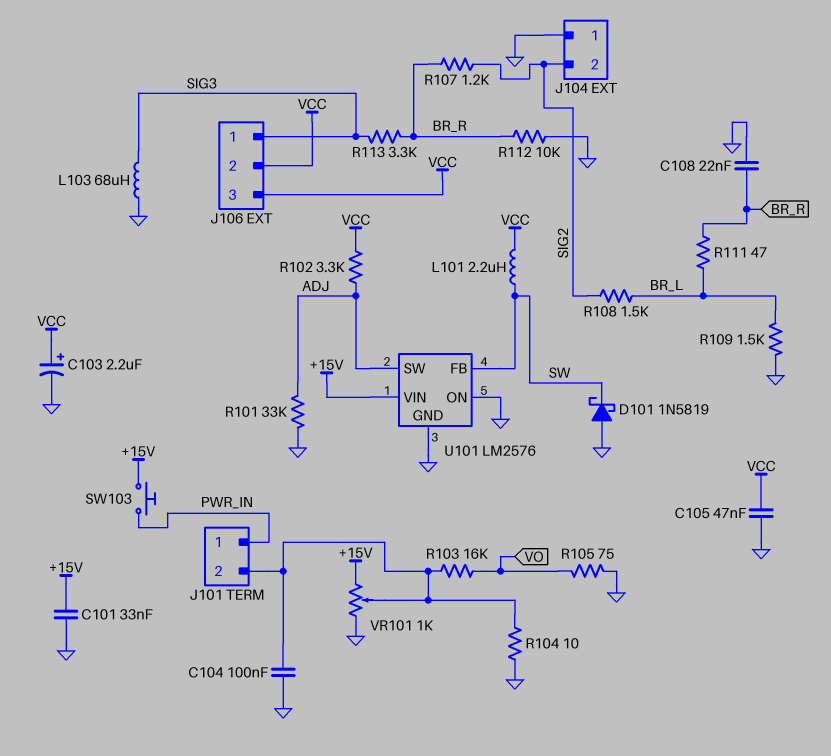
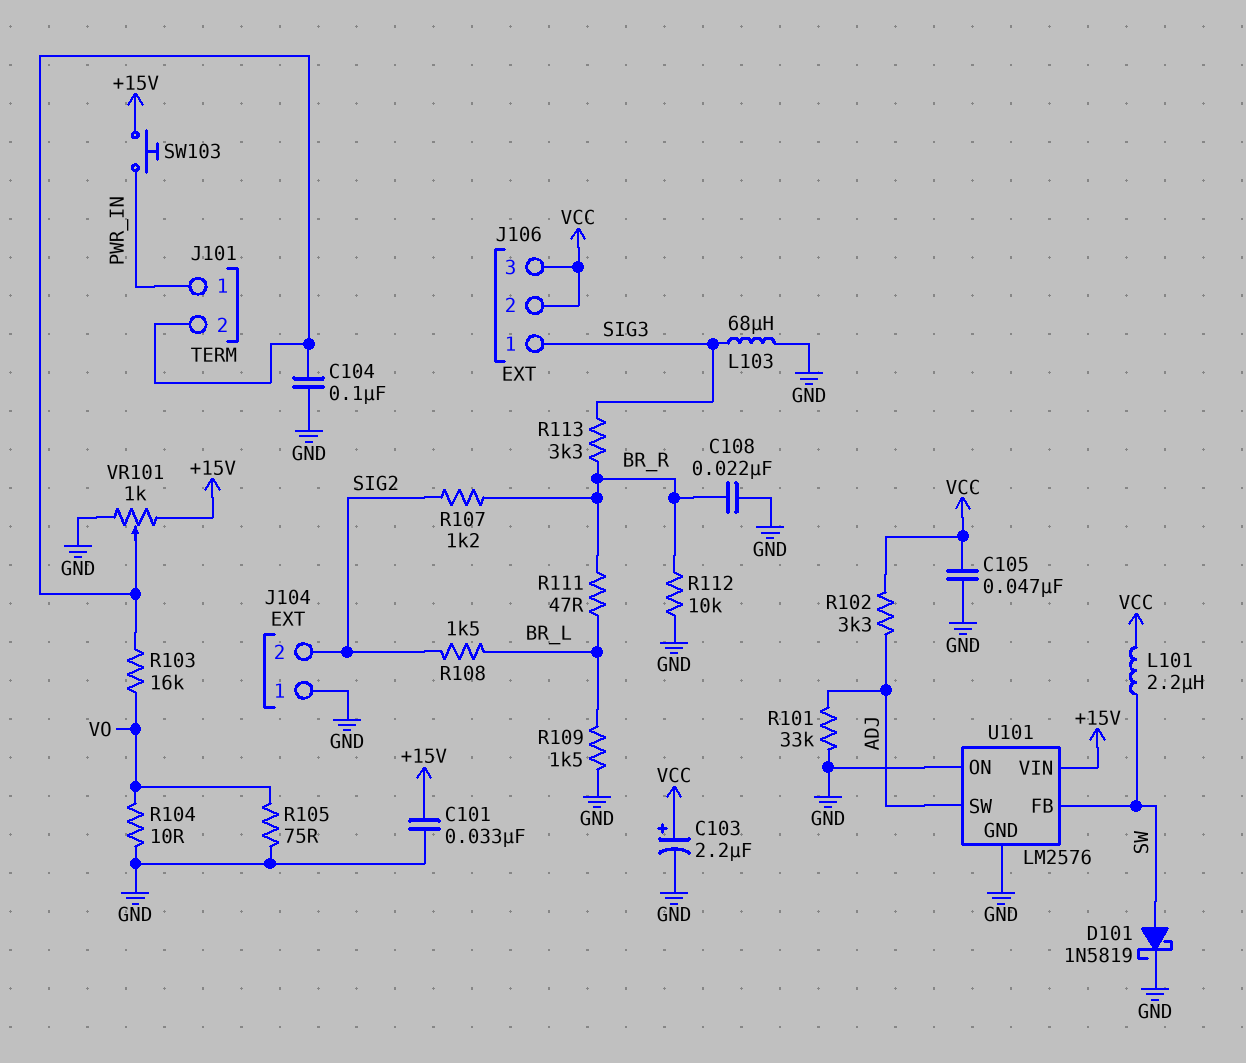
D101: schottky 1N5819 (A GND, K SW) -> schottky 1N5819 (A SW, K GND)
R104: 10 (GND, J101/2) -> 10 (GND, VO)

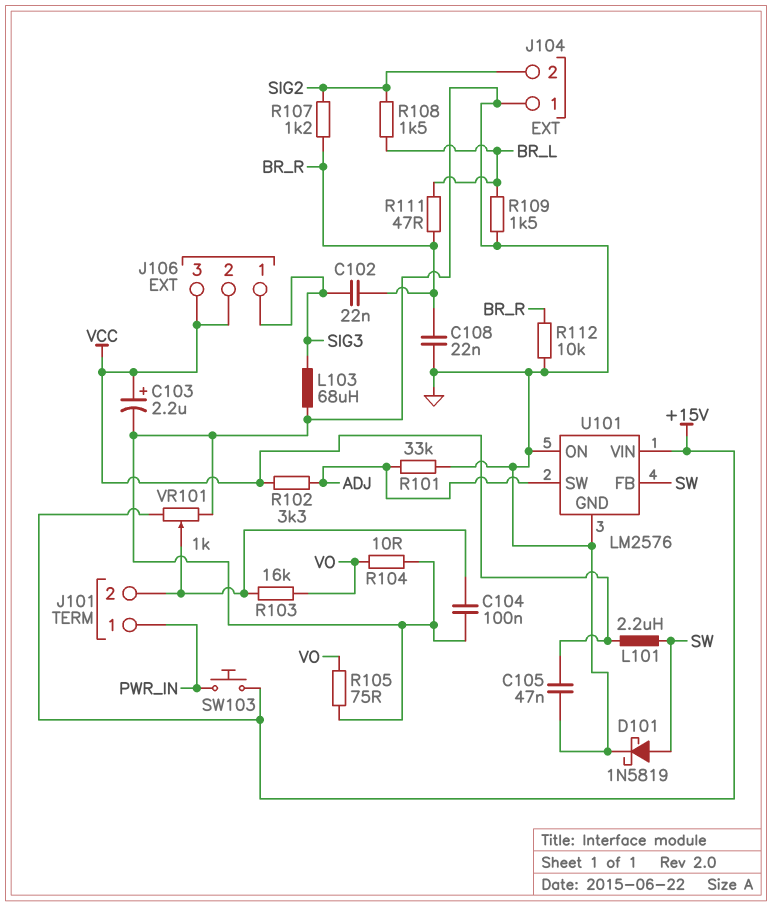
C101: 33nF (+15V, GND) -> none
C102: none -> 22nF (BR_R, SIG3)
R113: 3.3k (BR_R, SIG3) -> none

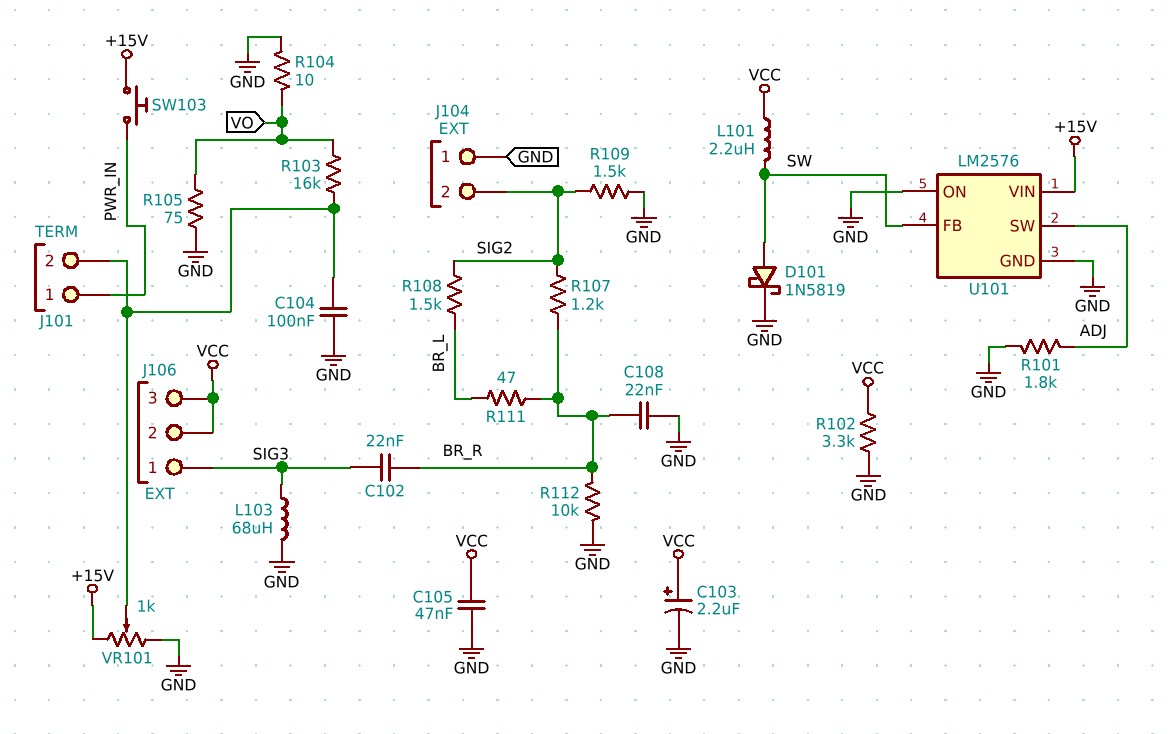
R101: 33k (ADJ, GND) -> 1.8k (ADJ, GND)
R102: 3.3k (ADJ, VCC) -> 3.3k (GND, VCC)
R109: 1.5k (BR_L, GND) -> 1.5k (GND, SIG2)

